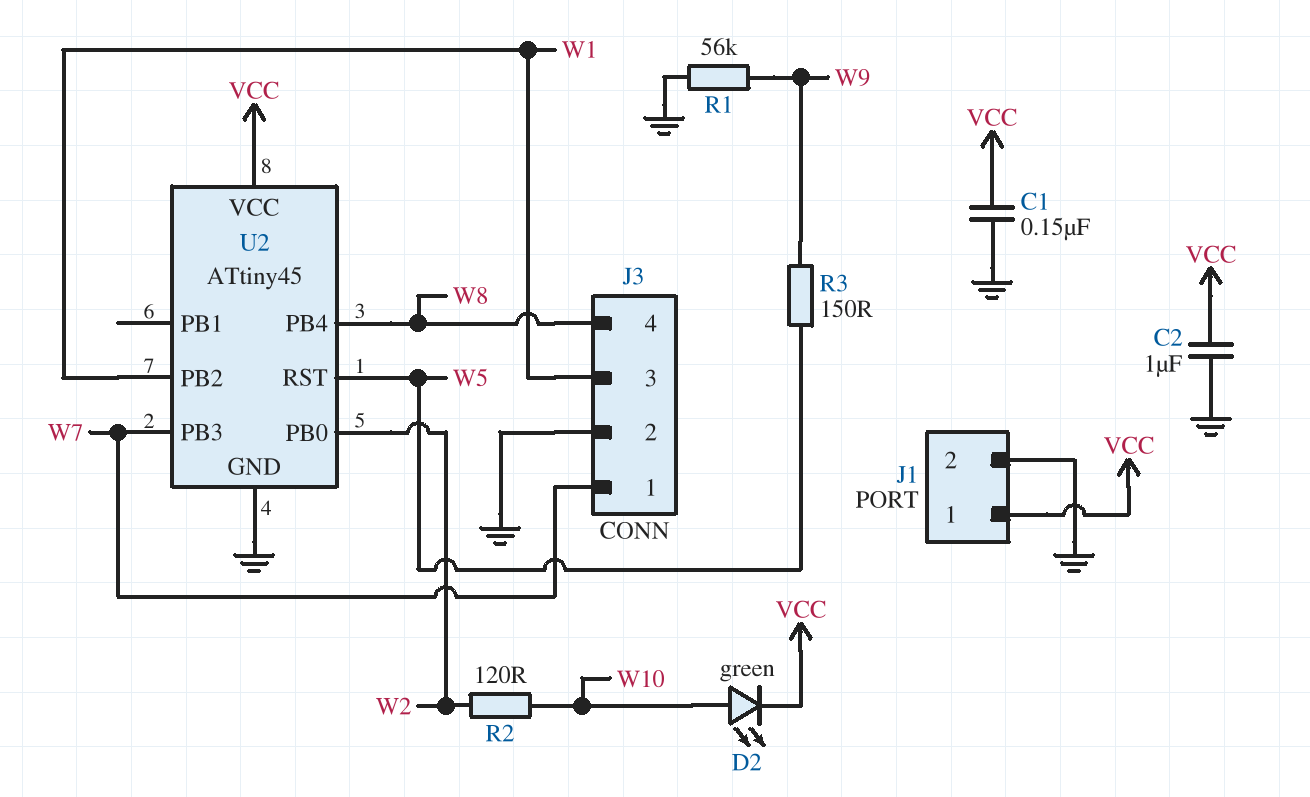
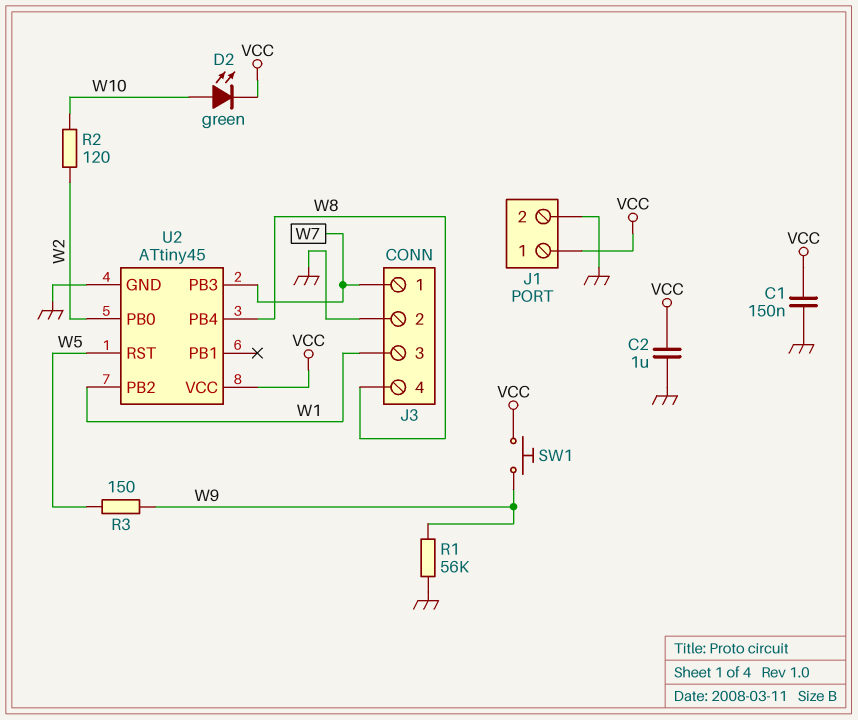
SW1: none -> button (VCC, W9)

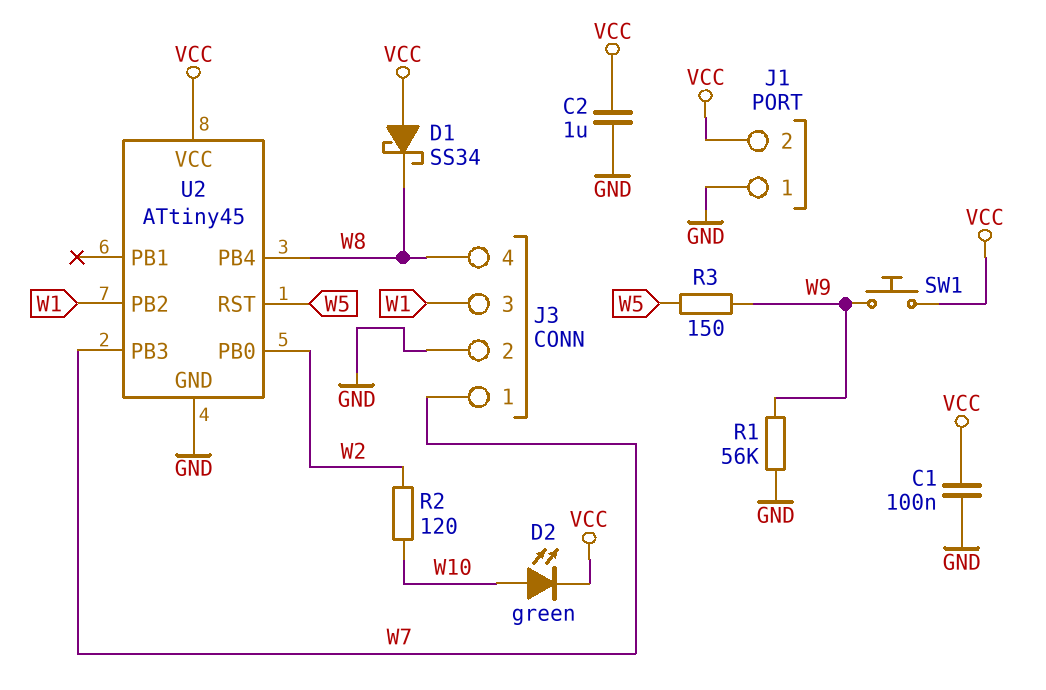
C1: 150nF (GND, VCC) -> 100nF (GND, VCC)
D1: none -> schottky SS34 (A VCC, K W8)
J1 pin 1: VCC -> GND
J1 pin 2: GND -> VCC

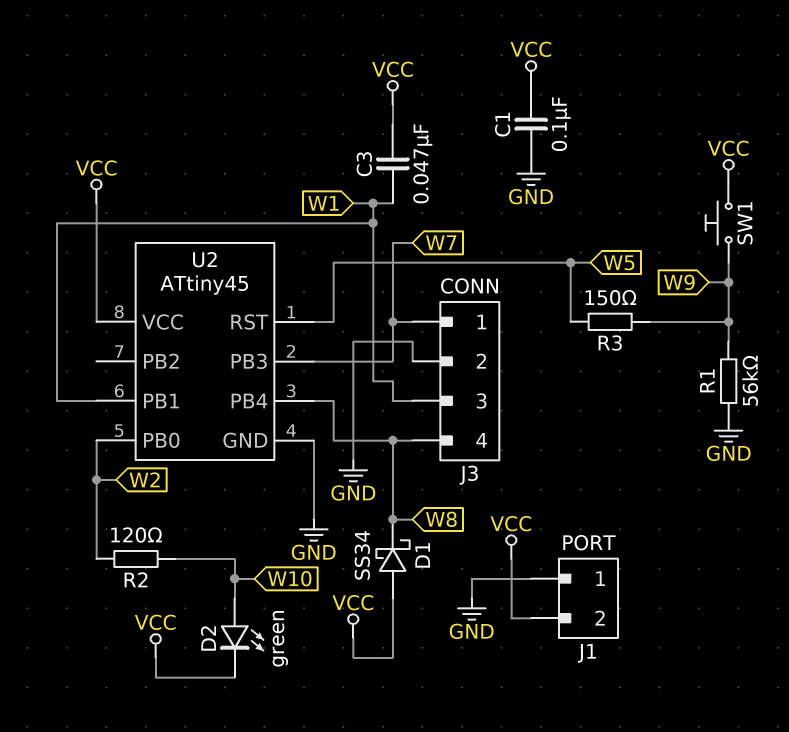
C2: 1uF (GND, VCC) -> none
C3: none -> 47nF (VCC, W1)
U2 pin PB1: none -> W1
U2 pin PB2: W1 -> none

